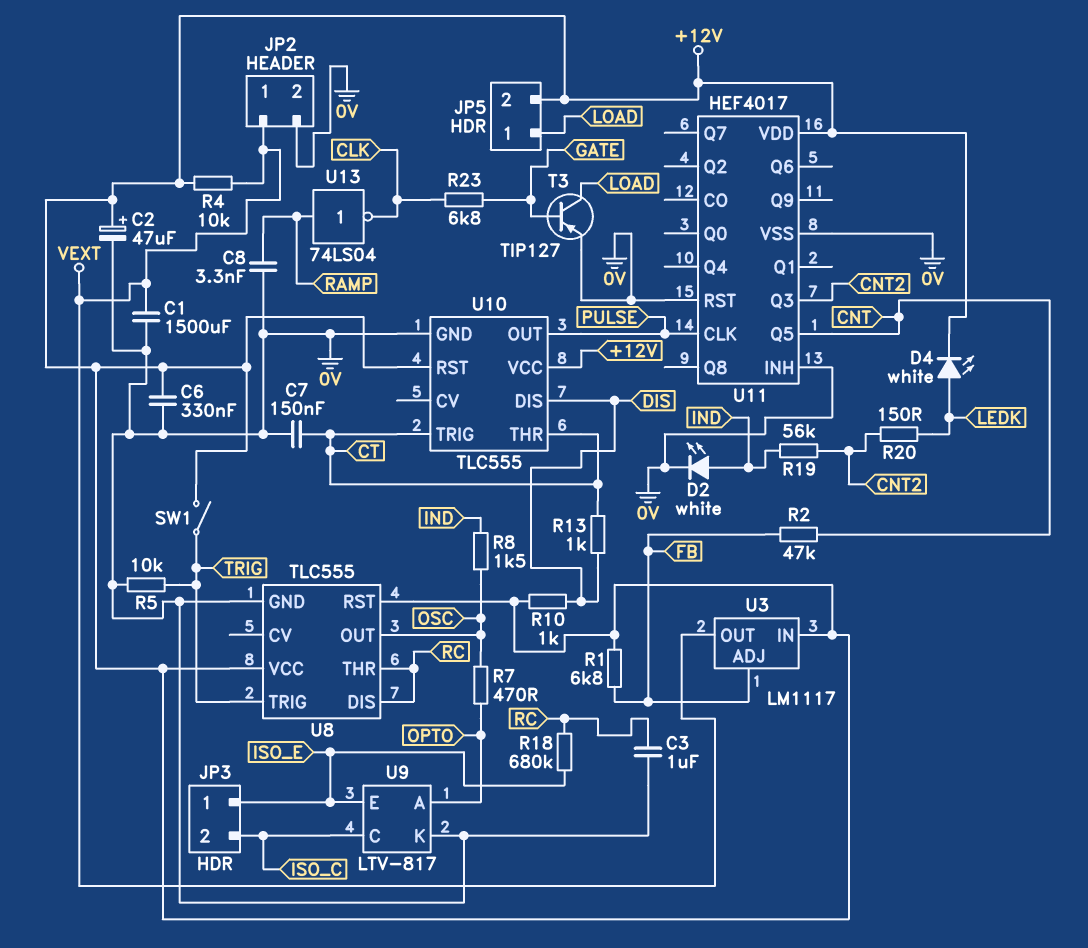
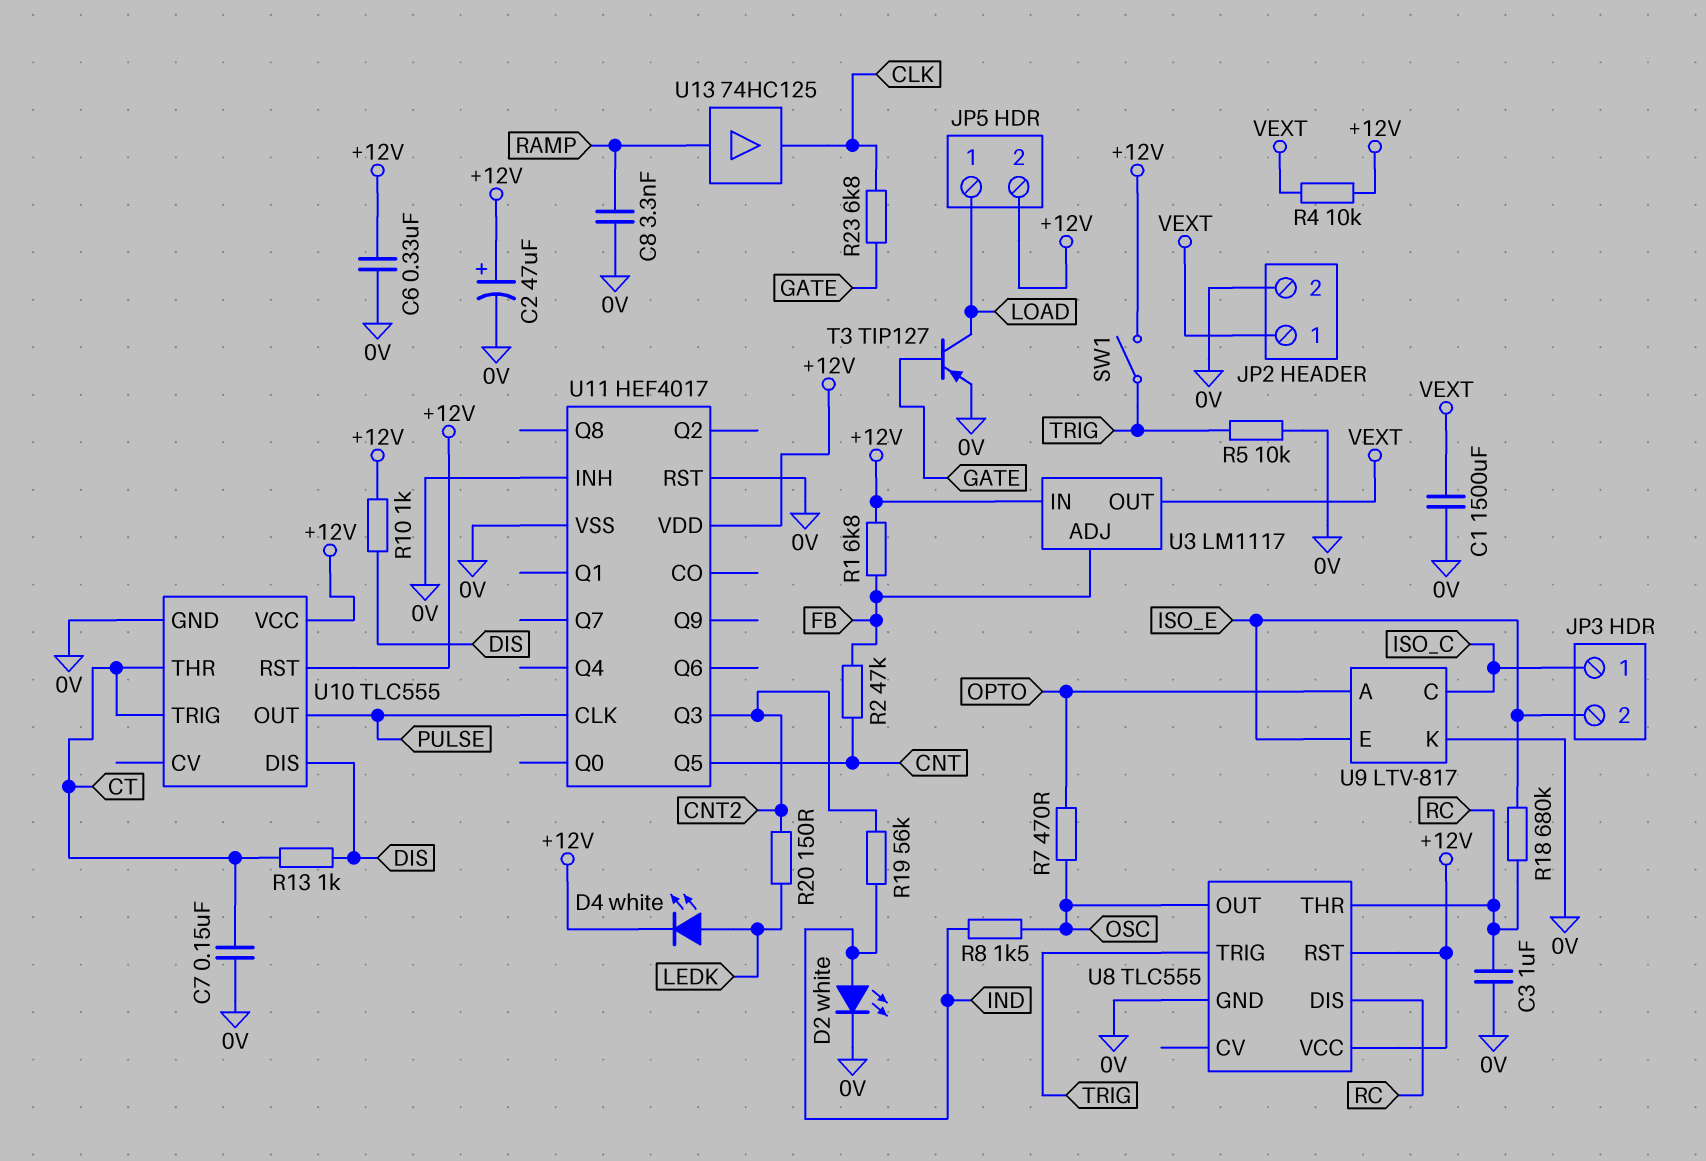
JP3 pin 1: ISO_E -> ISO_C
JP3 pin 2: ISO_C -> ISO_E
U13: NOT 74LS04 (in RAMP, out CLK) -> buffer 74HC125 (in RAMP, out CLK)

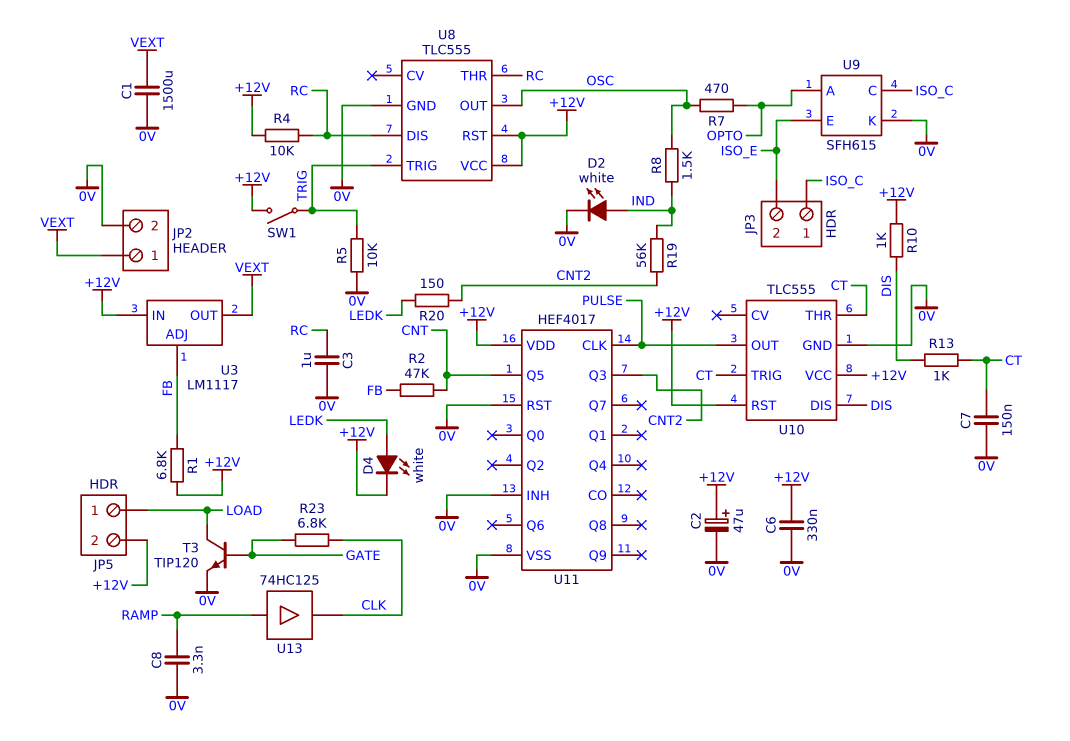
R4: 10k (+12V, VEXT) -> 10k (+12V, RC)
R18: 680k (ISO_E, RC) -> none
T3: PNP TIP127 (B GATE, C LOAD, E 0V) -> NPN TIP120 (B GATE, C LOAD, E 0V)
U9: LTV-817 -> SFH615

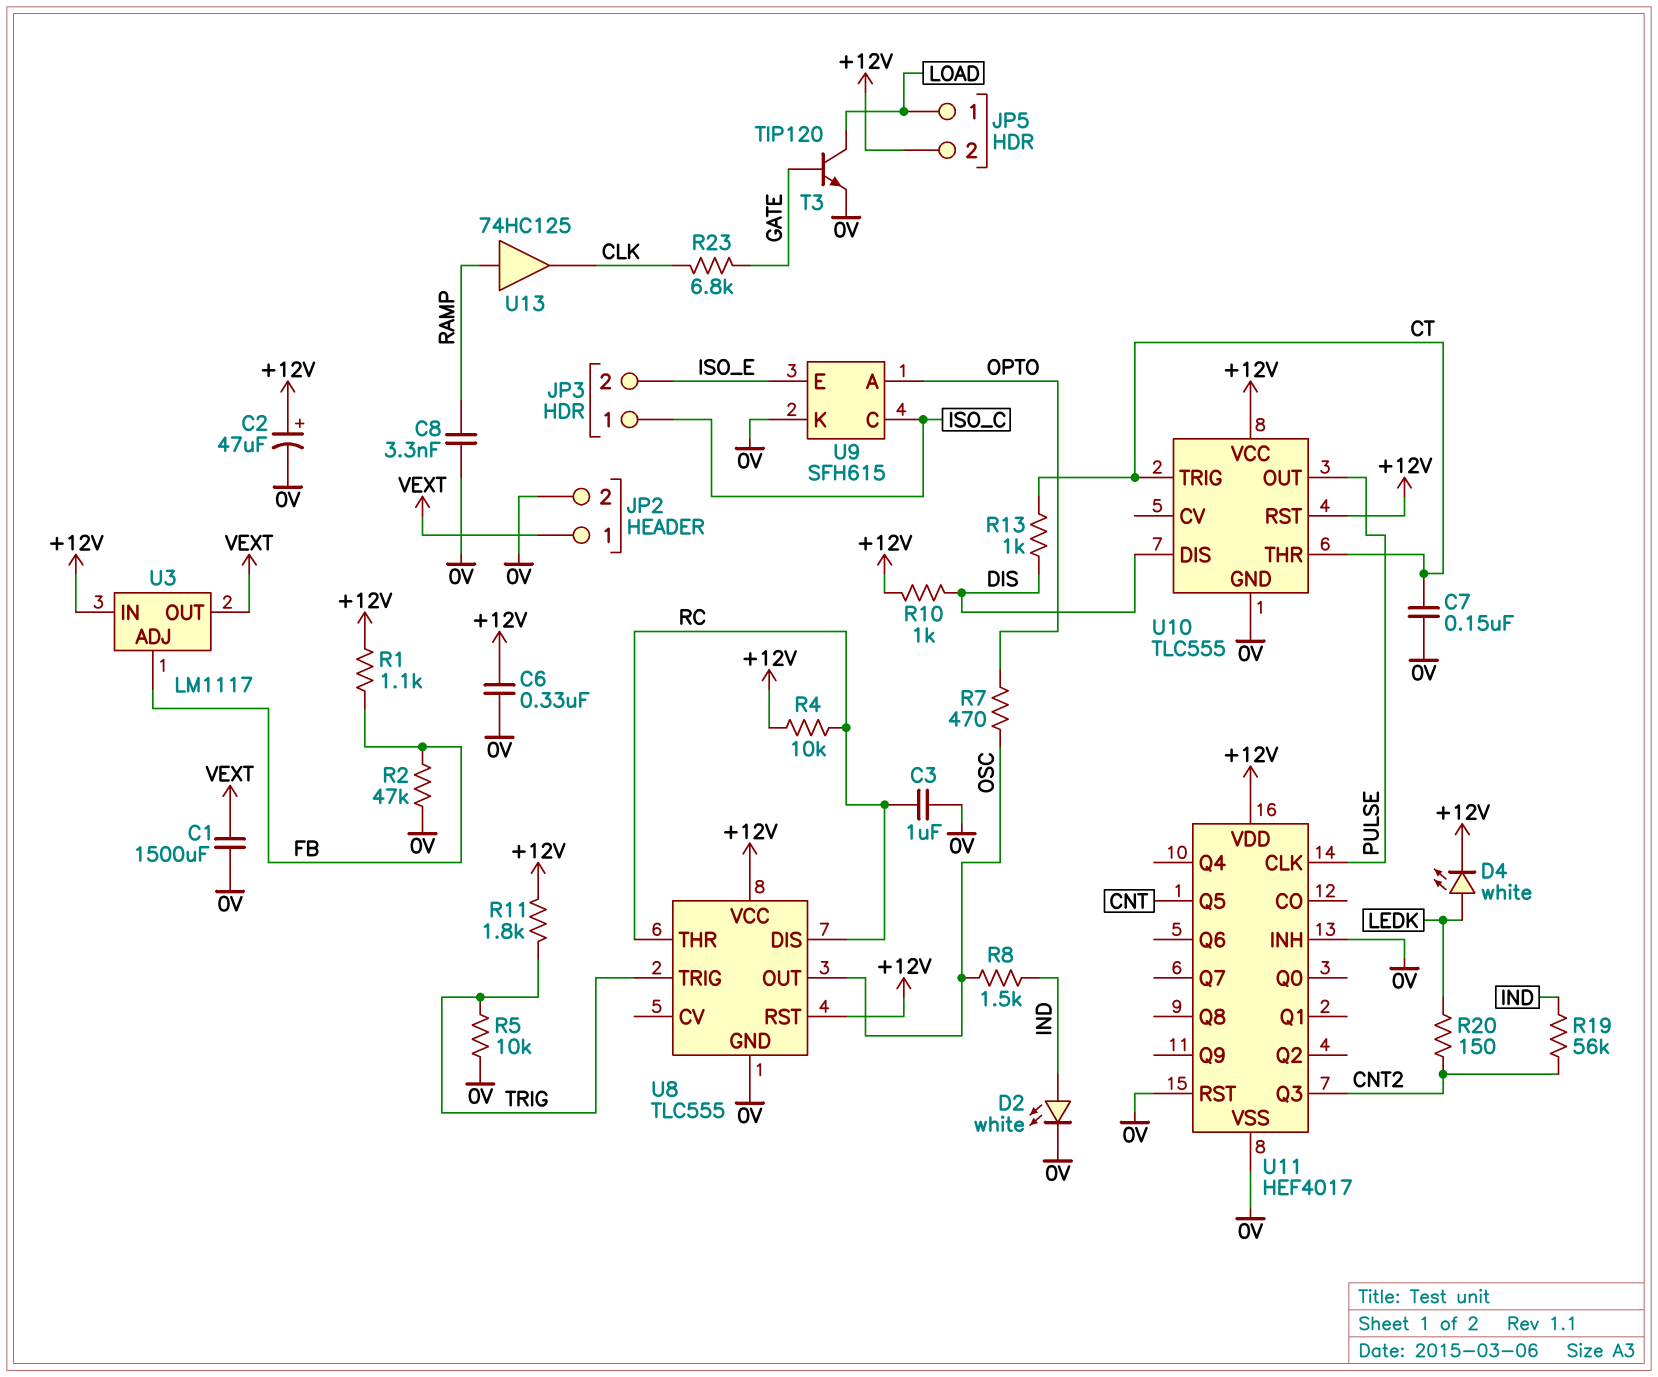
R1: 6.8k (+12V, FB) -> 1.1k (+12V, FB)
R2: 47k (CNT, FB) -> 47k (0V, FB)
R11: none -> 1.8k (+12V, TRIG)
SW1: switch (+12V, TRIG) -> none

